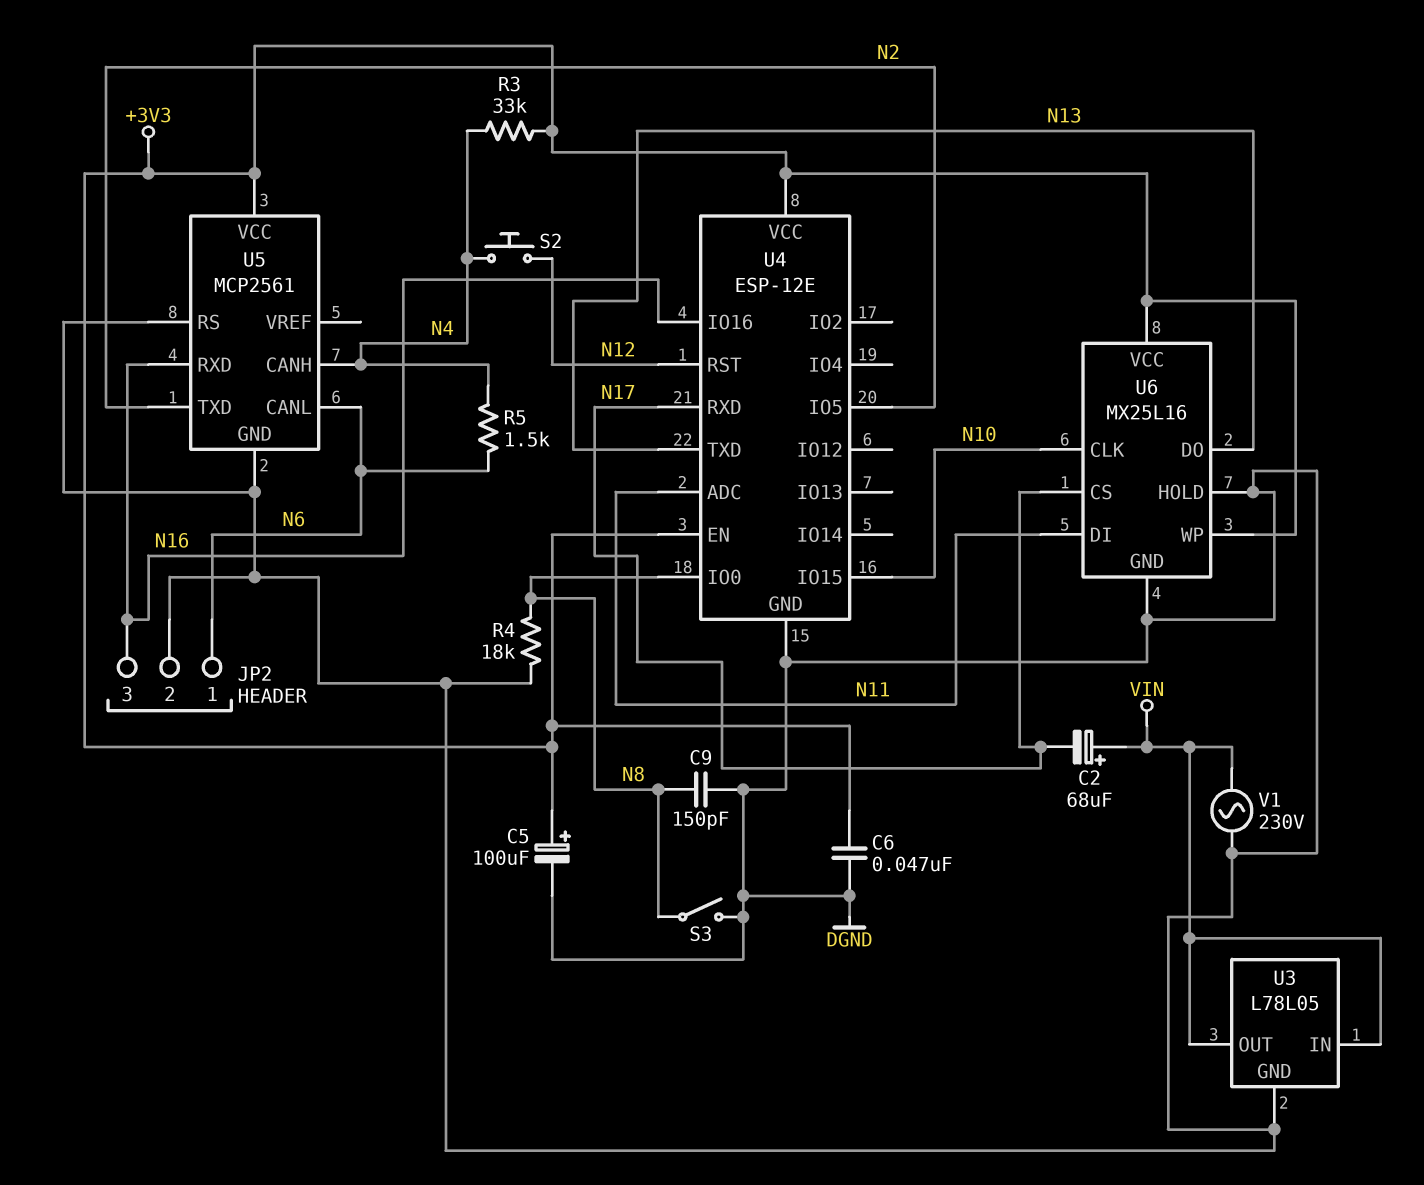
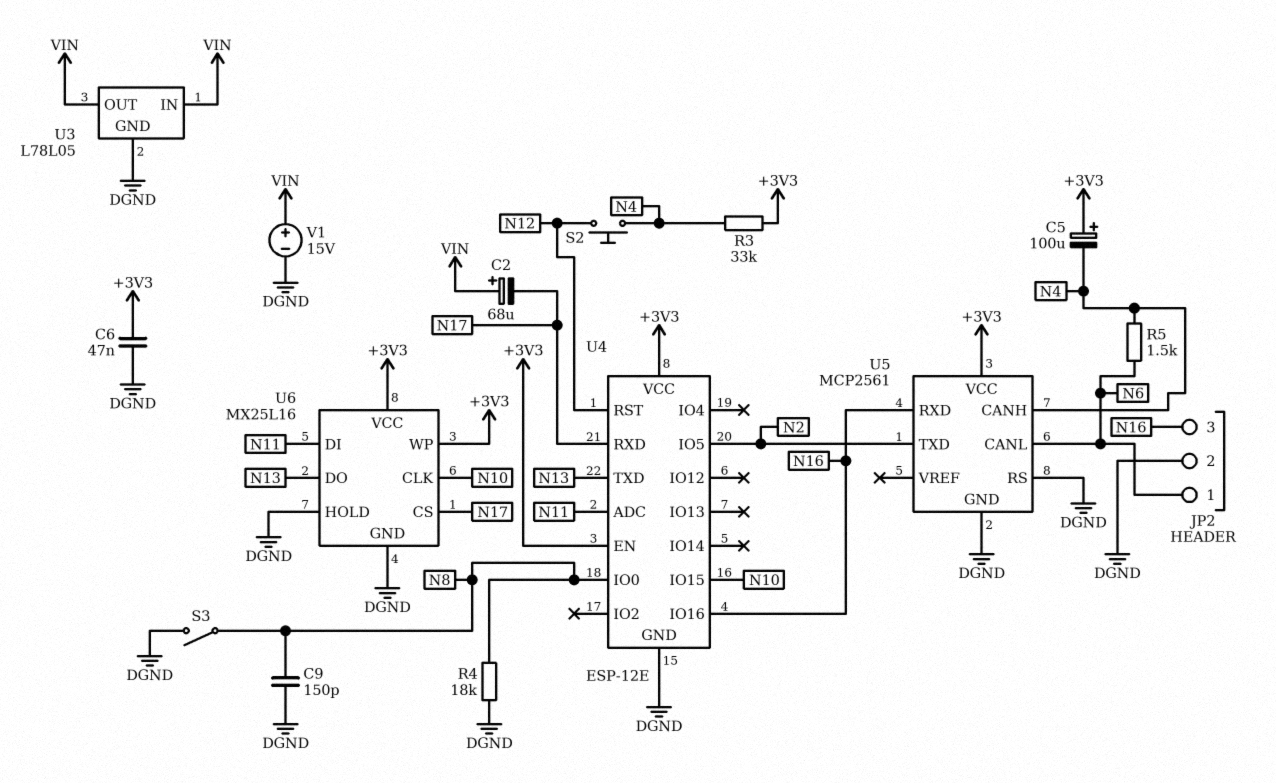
C5: 100uF (plus +3V3, minus DGND) -> 100uF (plus +3V3, minus N4)
V1: AC 230V (DGND, VIN) -> 15V (plus VIN, minus DGND)

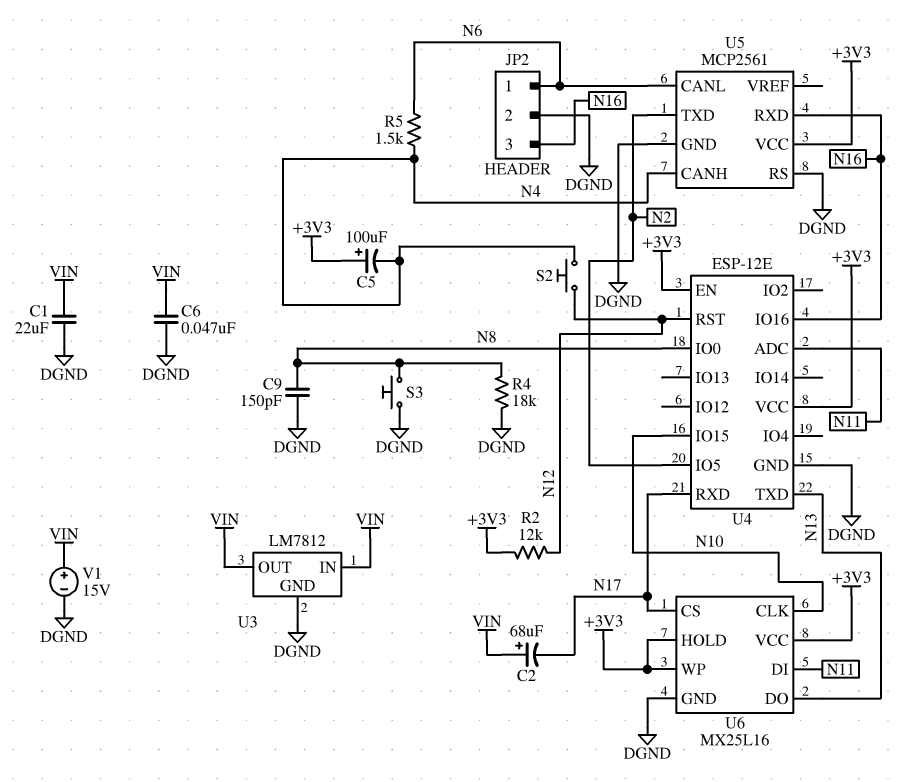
C1: none -> 22uF (DGND, VIN)
C6: 47nF (+3V3, DGND) -> 47nF (DGND, VIN)
R2: none -> 12k (+3V3, N12)
R3: 33k (+3V3, N4) -> none
S3: switch (DGND, N8) -> button (DGND, N8)
U3: L78L05 -> LM7812
U6 pin HOLD: DGND -> +3V3

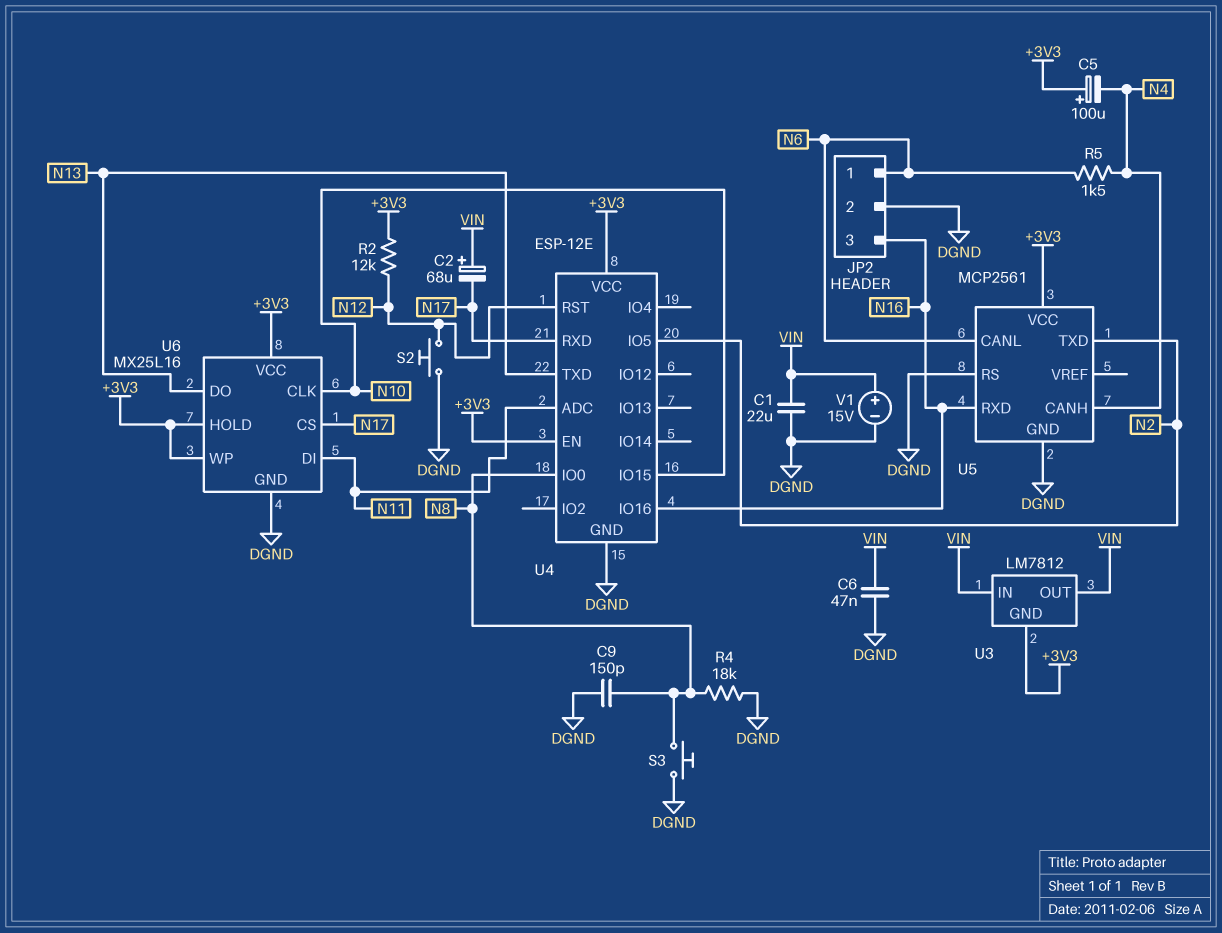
S2: button (N4, N12) -> button (DGND, N12)
U3 pin GND: DGND -> +3V3

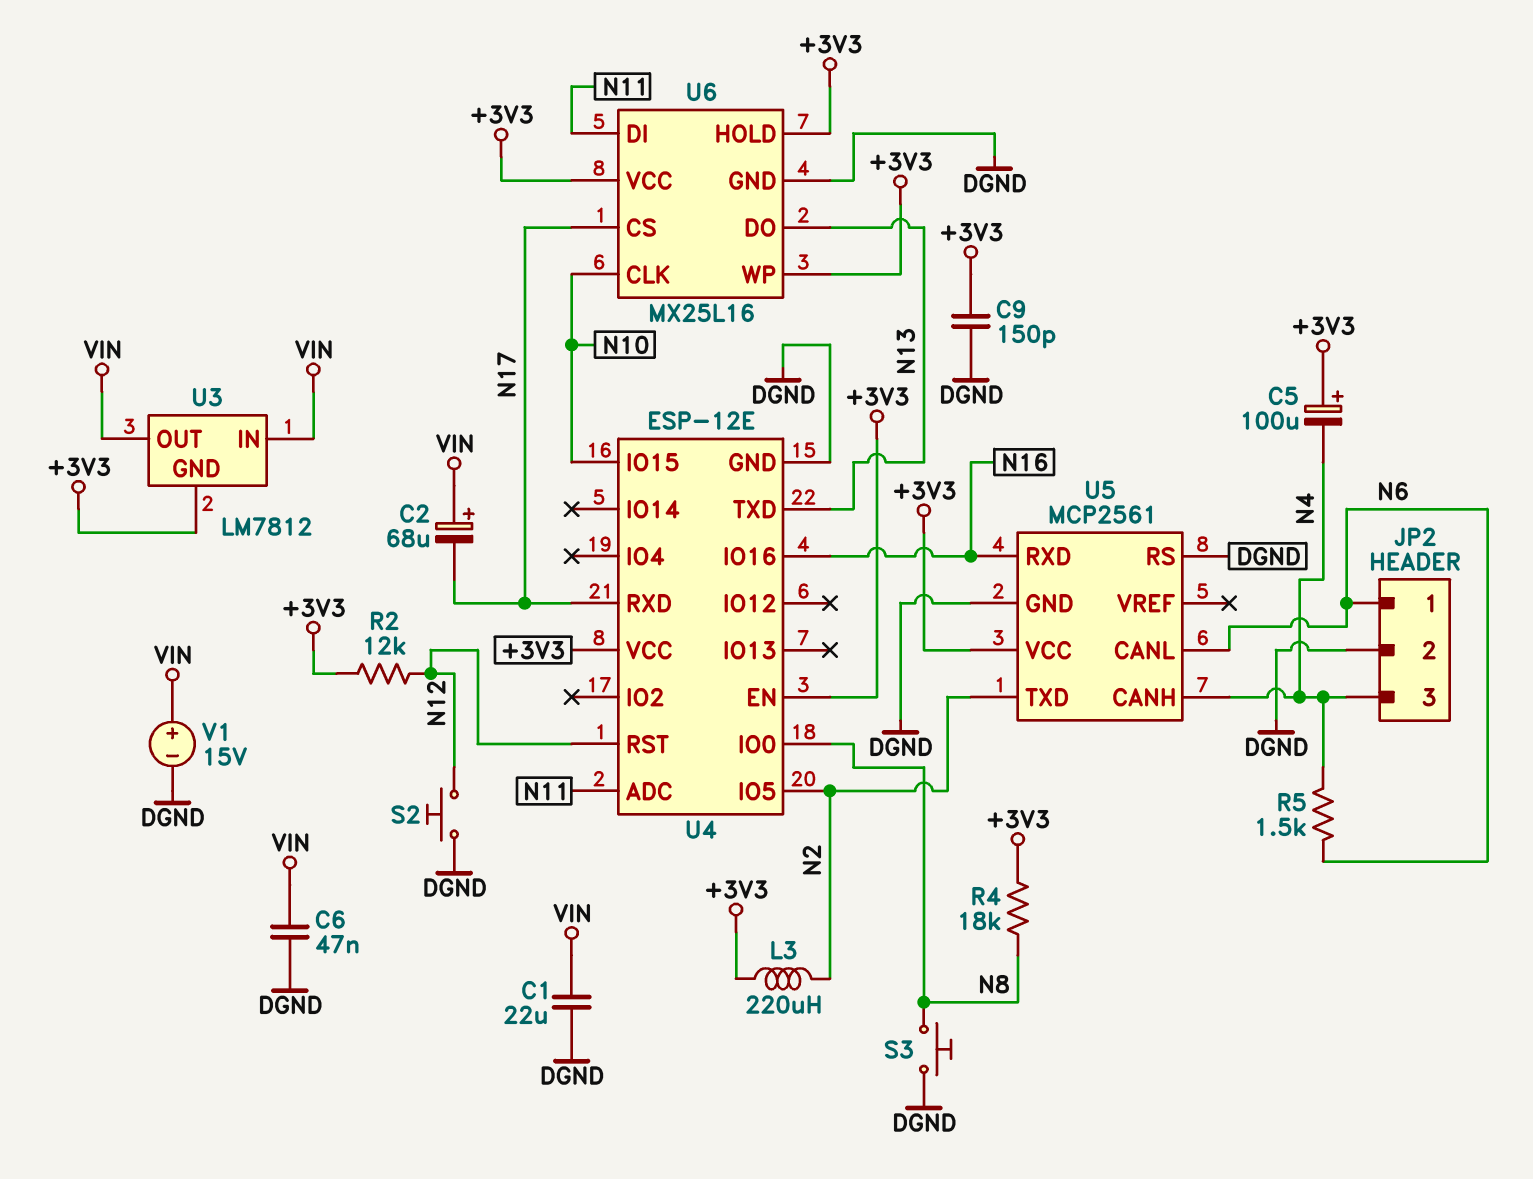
C9: 150pF (DGND, N8) -> 150pF (+3V3, DGND)
JP2 pin 3: N16 -> N4
L3: none -> 220uH (+3V3, N2)
R4: 18k (DGND, N8) -> 18k (+3V3, N8)

